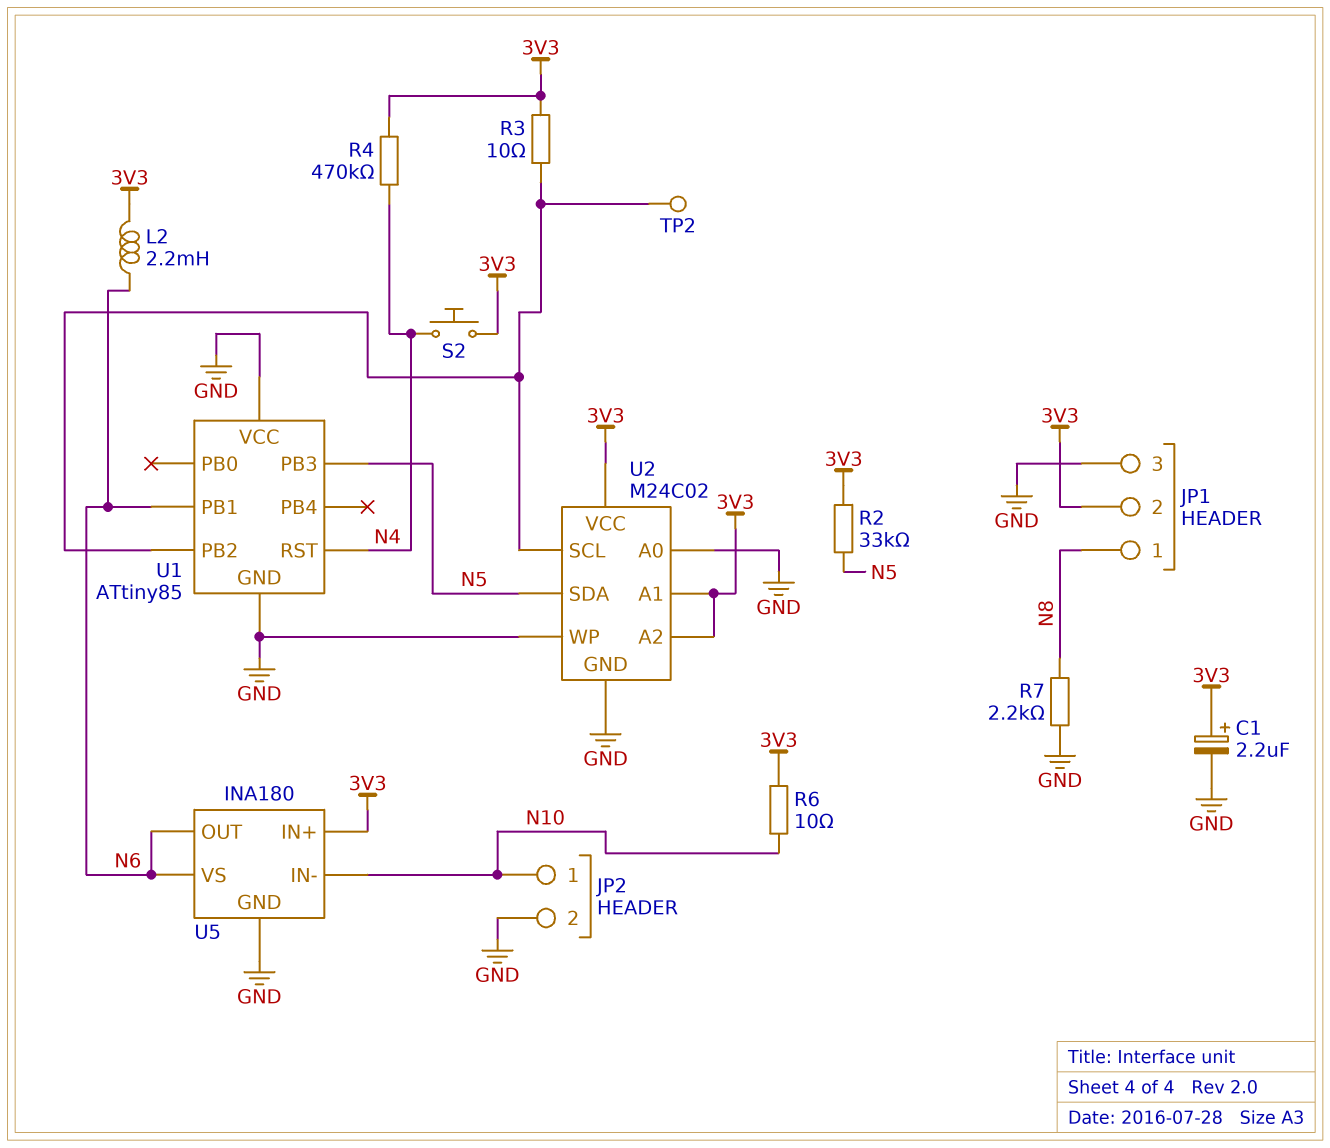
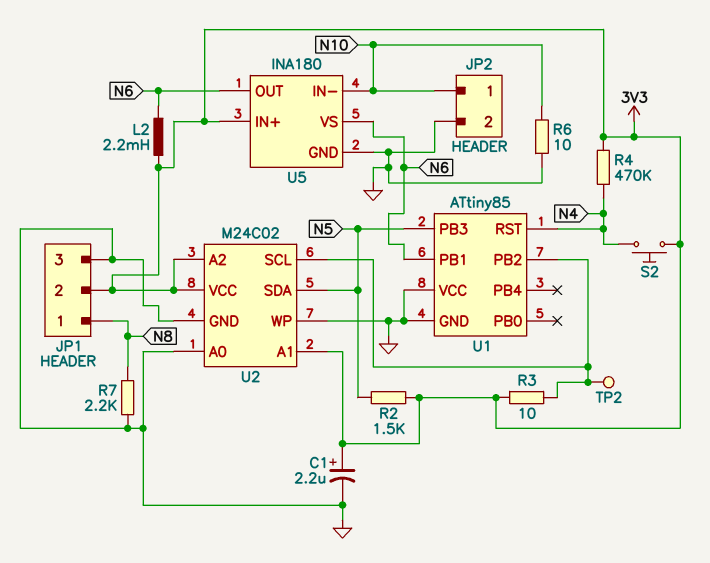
R2: 33k (3V3, N5) -> 1.5k (3V3, N5)
R6: 10 (3V3, N10) -> 10 (GND, N10)

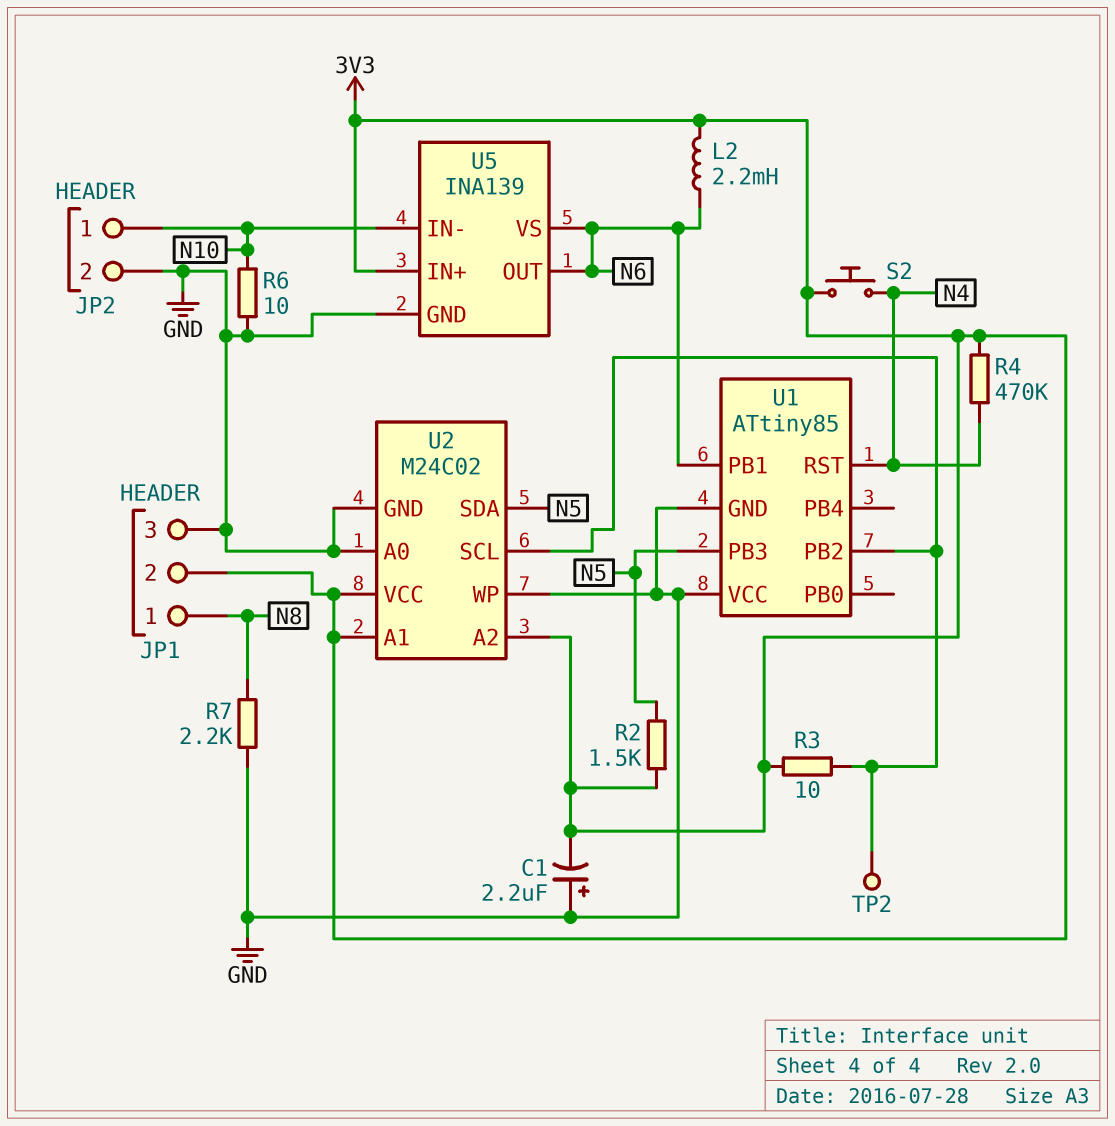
C1: 2.2uF (plus 3V3, minus GND) -> 2.2uF (plus GND, minus 3V3)
U5: INA180 -> INA139

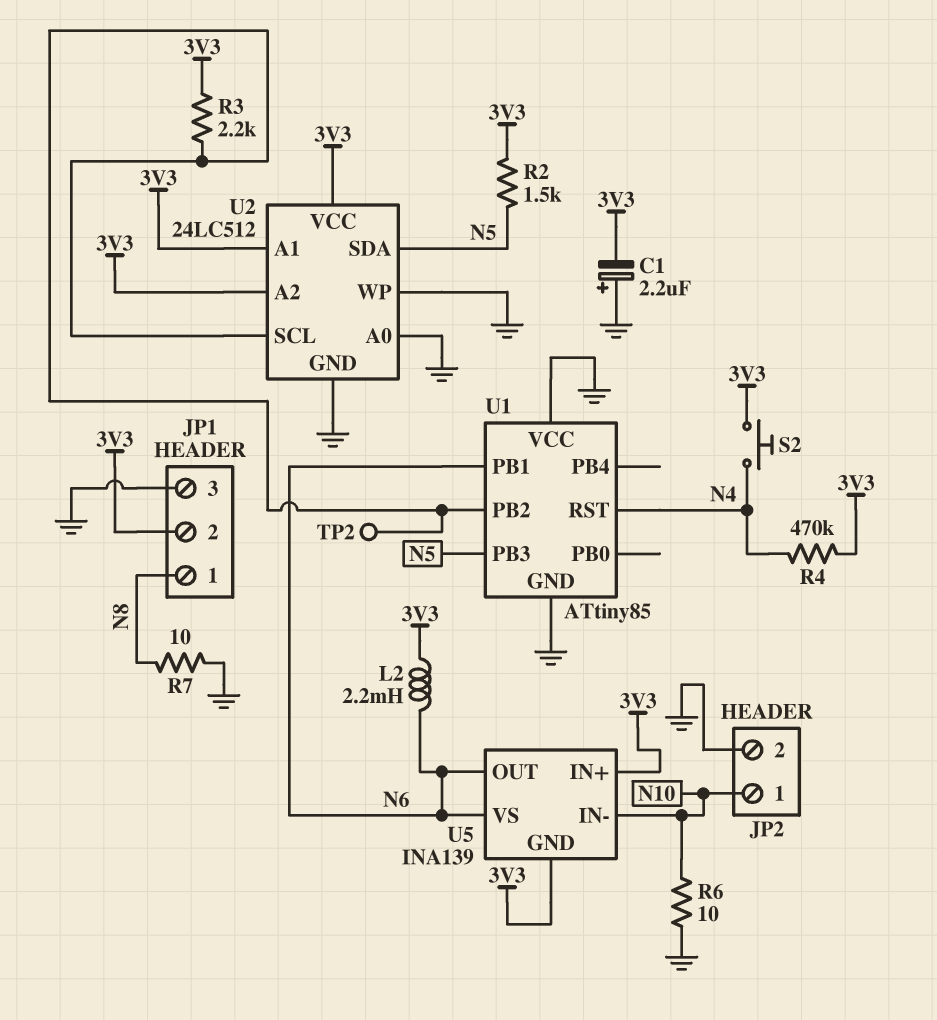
R3: 10 (3V3, U1/PB2) -> 2.2k (3V3, U1/PB2)
R7: 2.2k (GND, N8) -> 10 (GND, N8)
U2: M24C02 -> 24LC512
U5 pin GND: GND -> 3V3

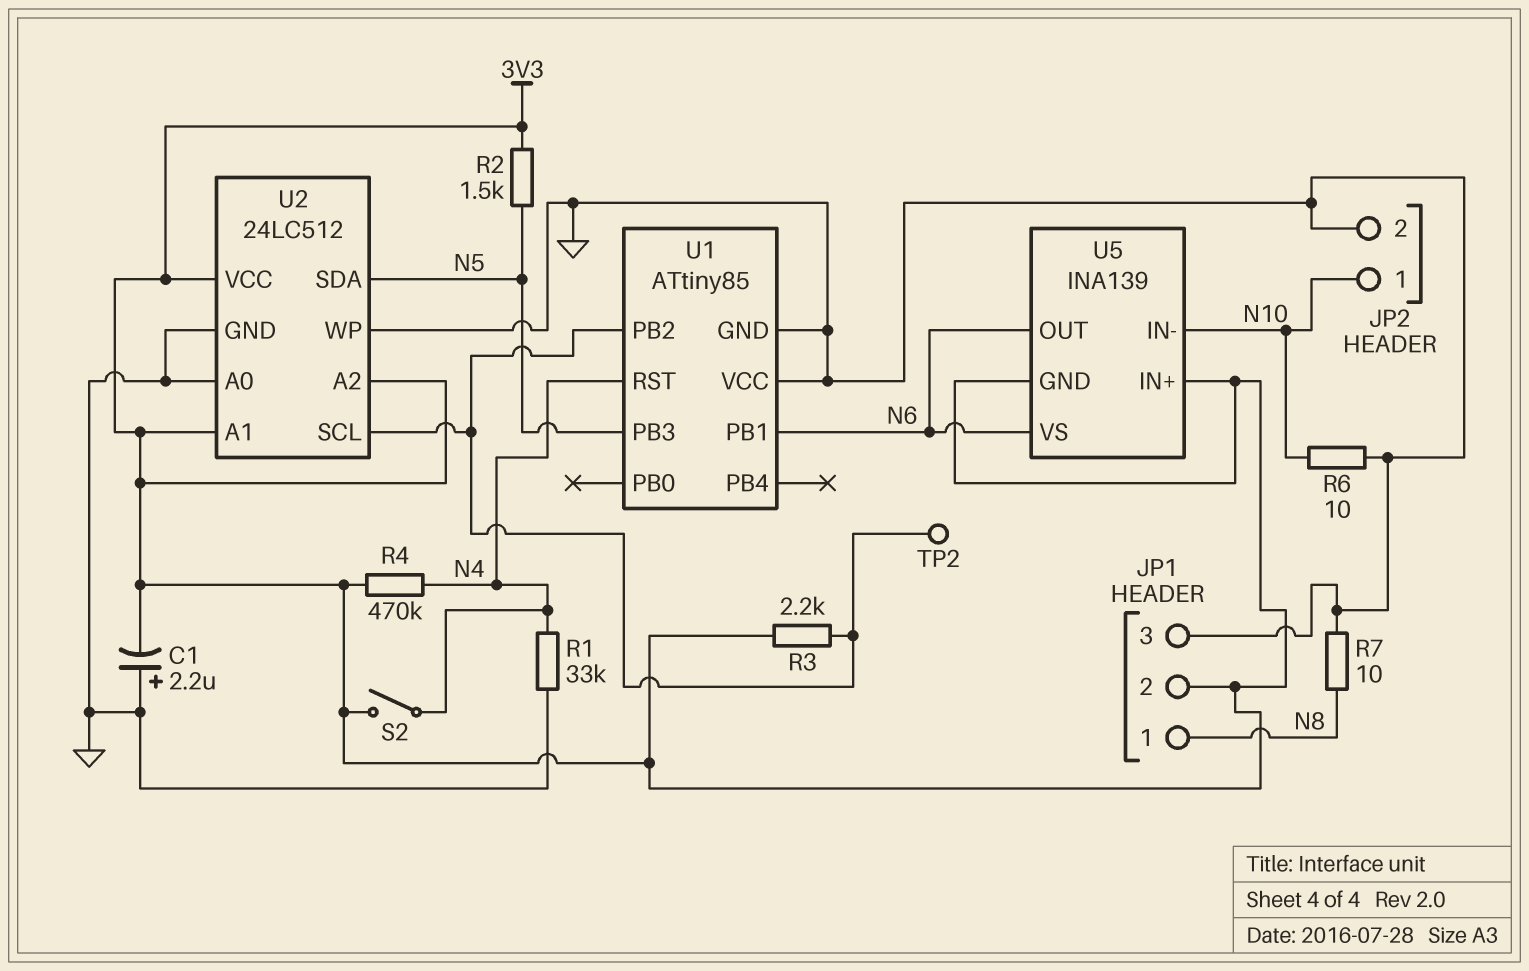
L2: 2.2mH (3V3, N6) -> none
R1: none -> 33k (GND, N4)
S2: button (3V3, N4) -> switch (3V3, N4)

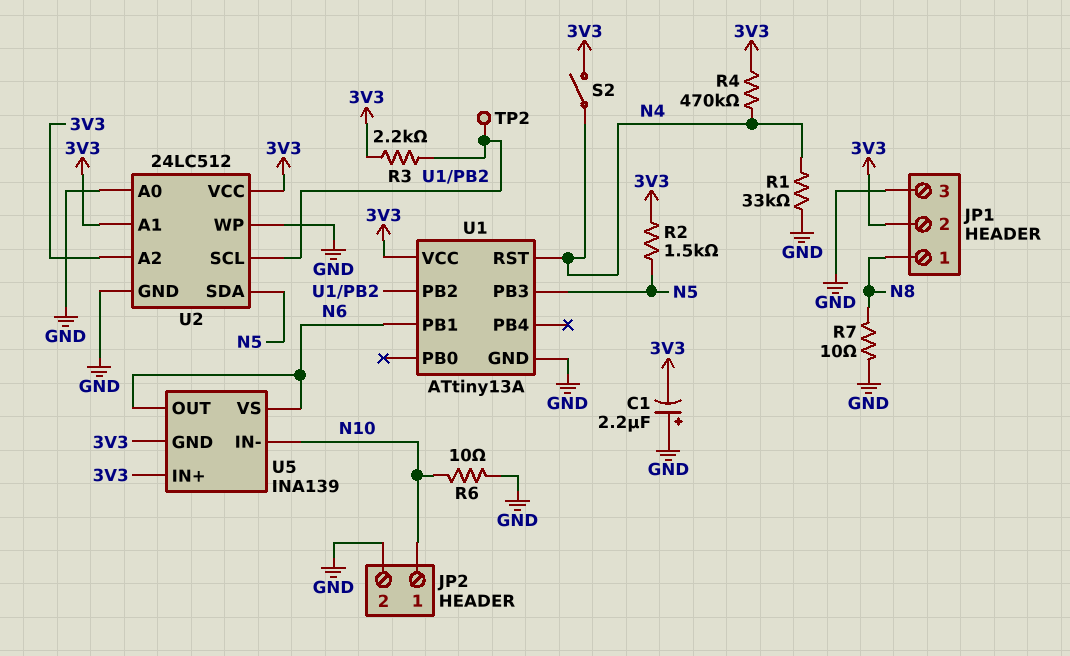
U1: ATtiny85 -> ATtiny13A
U1 pin VCC: GND -> 3V3

